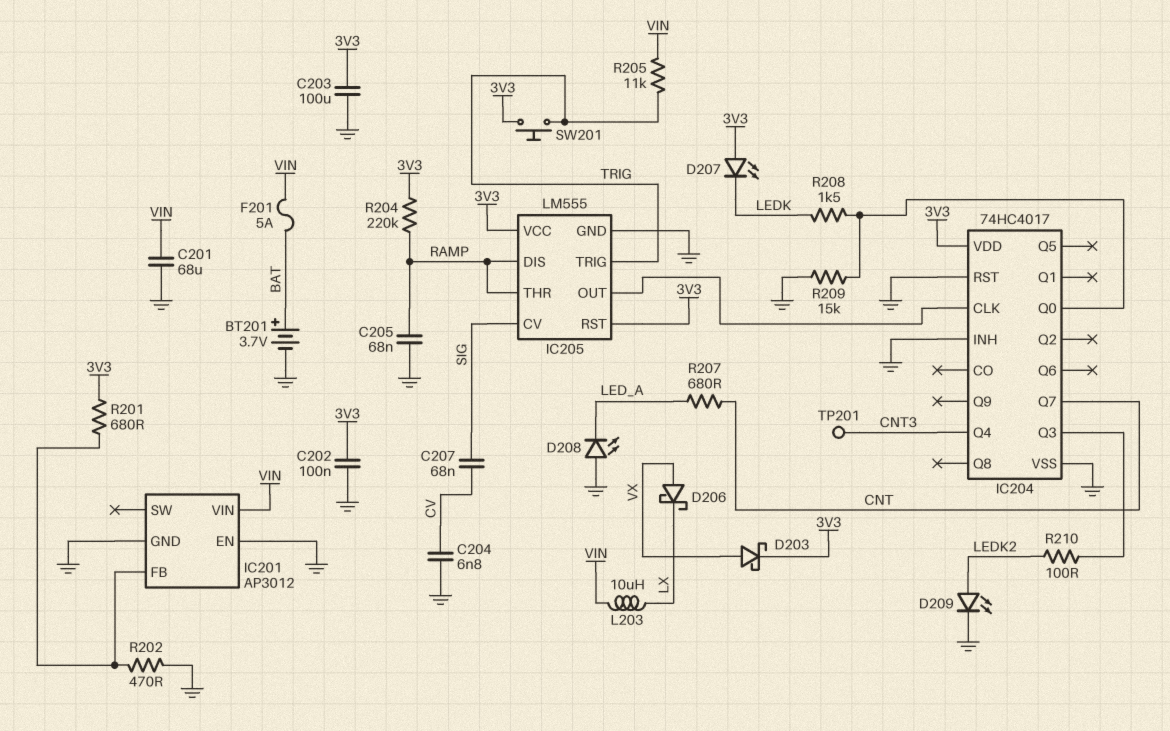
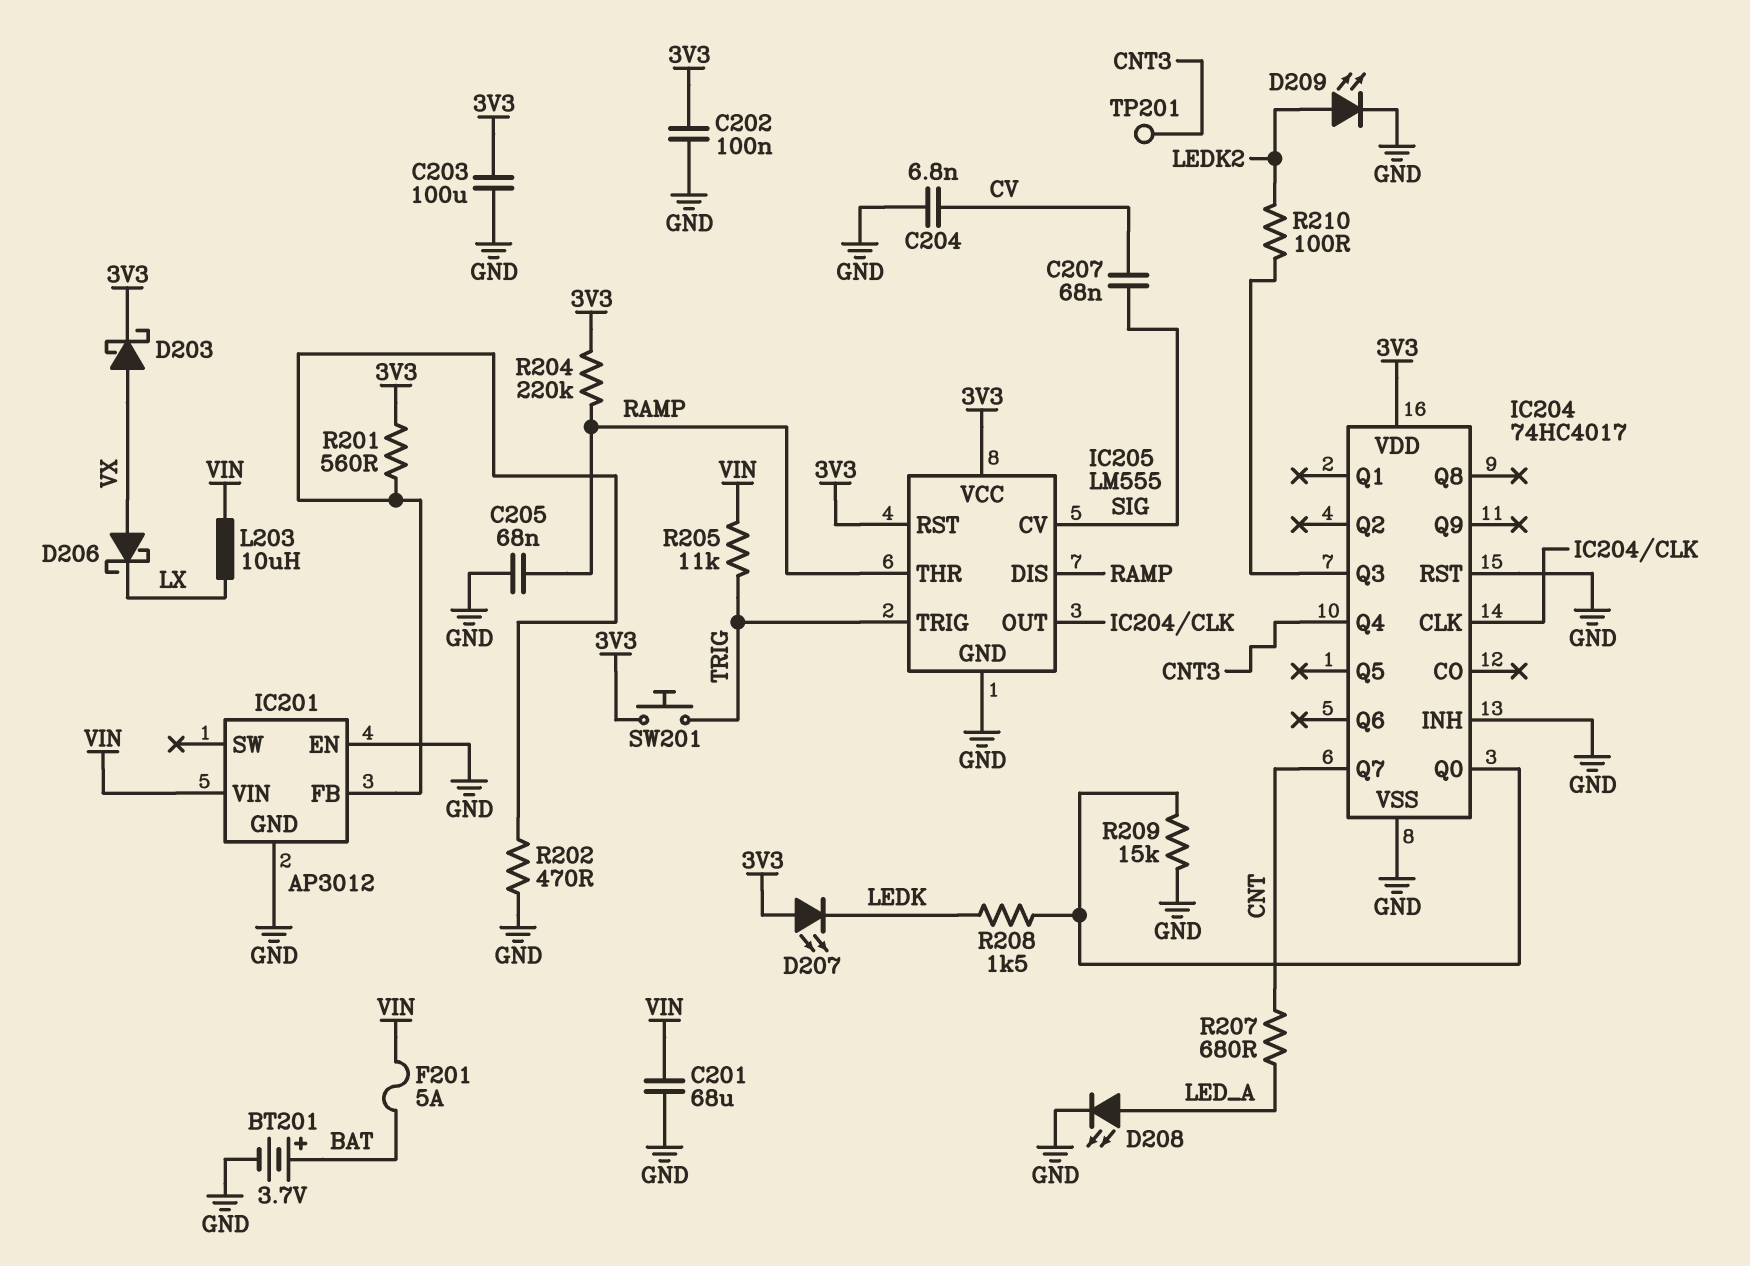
D208: LED (A GND, K LED_A) -> LED (A LED_A, K GND)
R201: 680 (3V3, IC201/FB) -> 560 (3V3, IC201/FB)

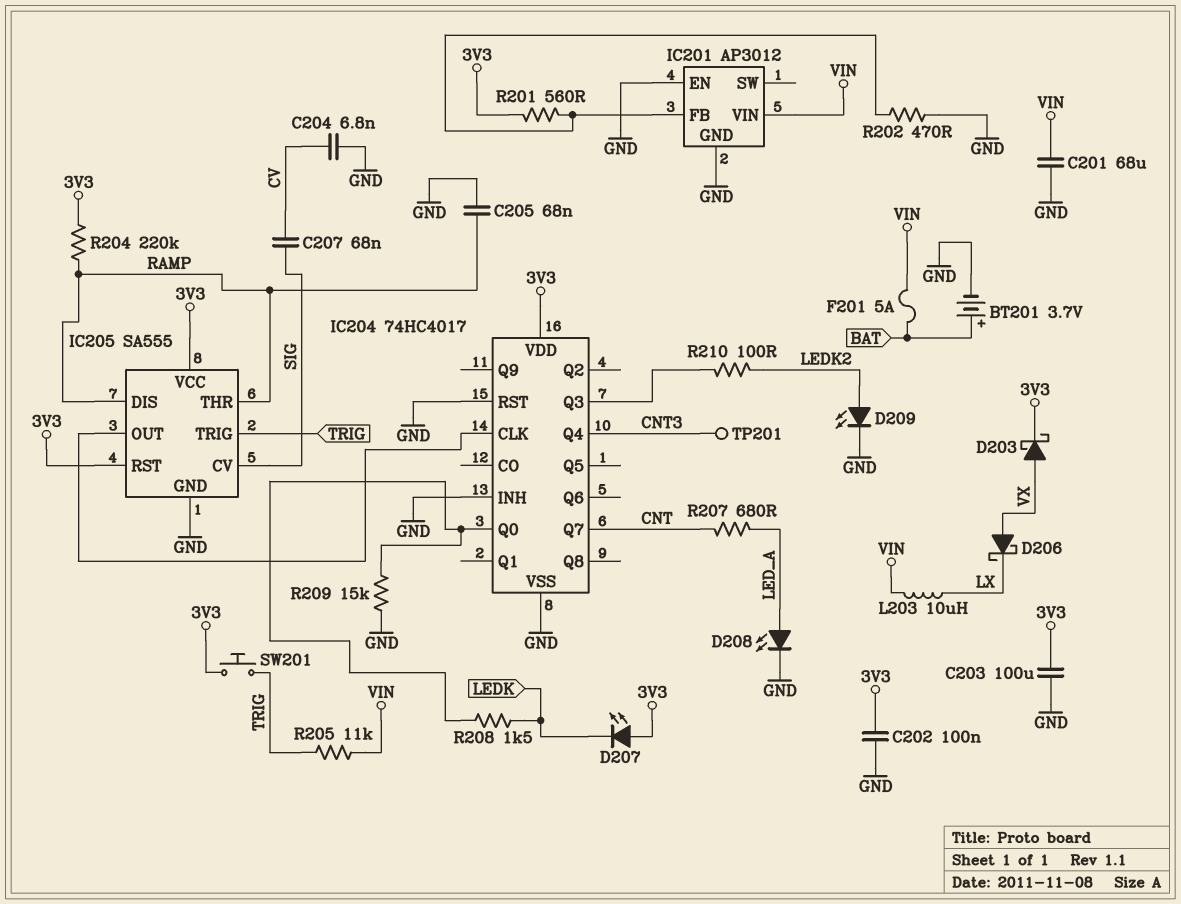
IC205: LM555 -> SA555

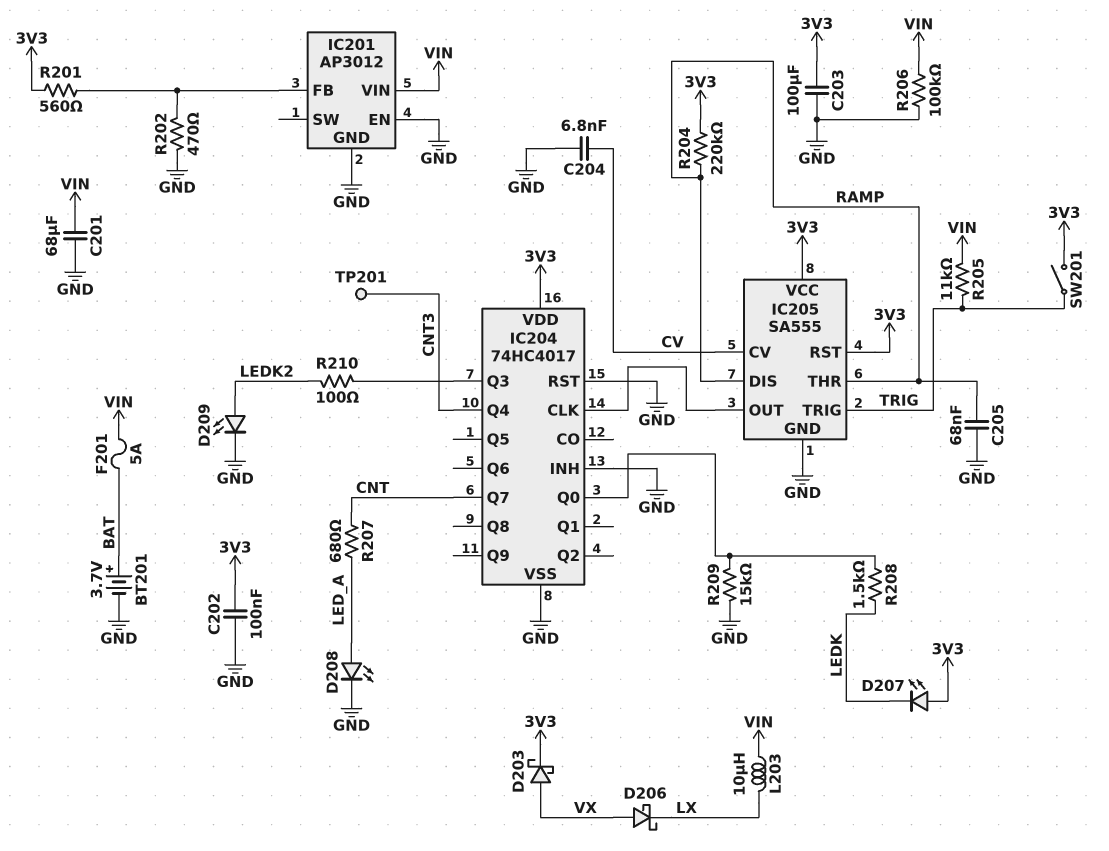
C207: 68nF (CV, SIG) -> none
IC205 pin CV: SIG -> CV
R206: none -> 100k (GND, VIN)
SW201: button (3V3, TRIG) -> switch (3V3, TRIG)

